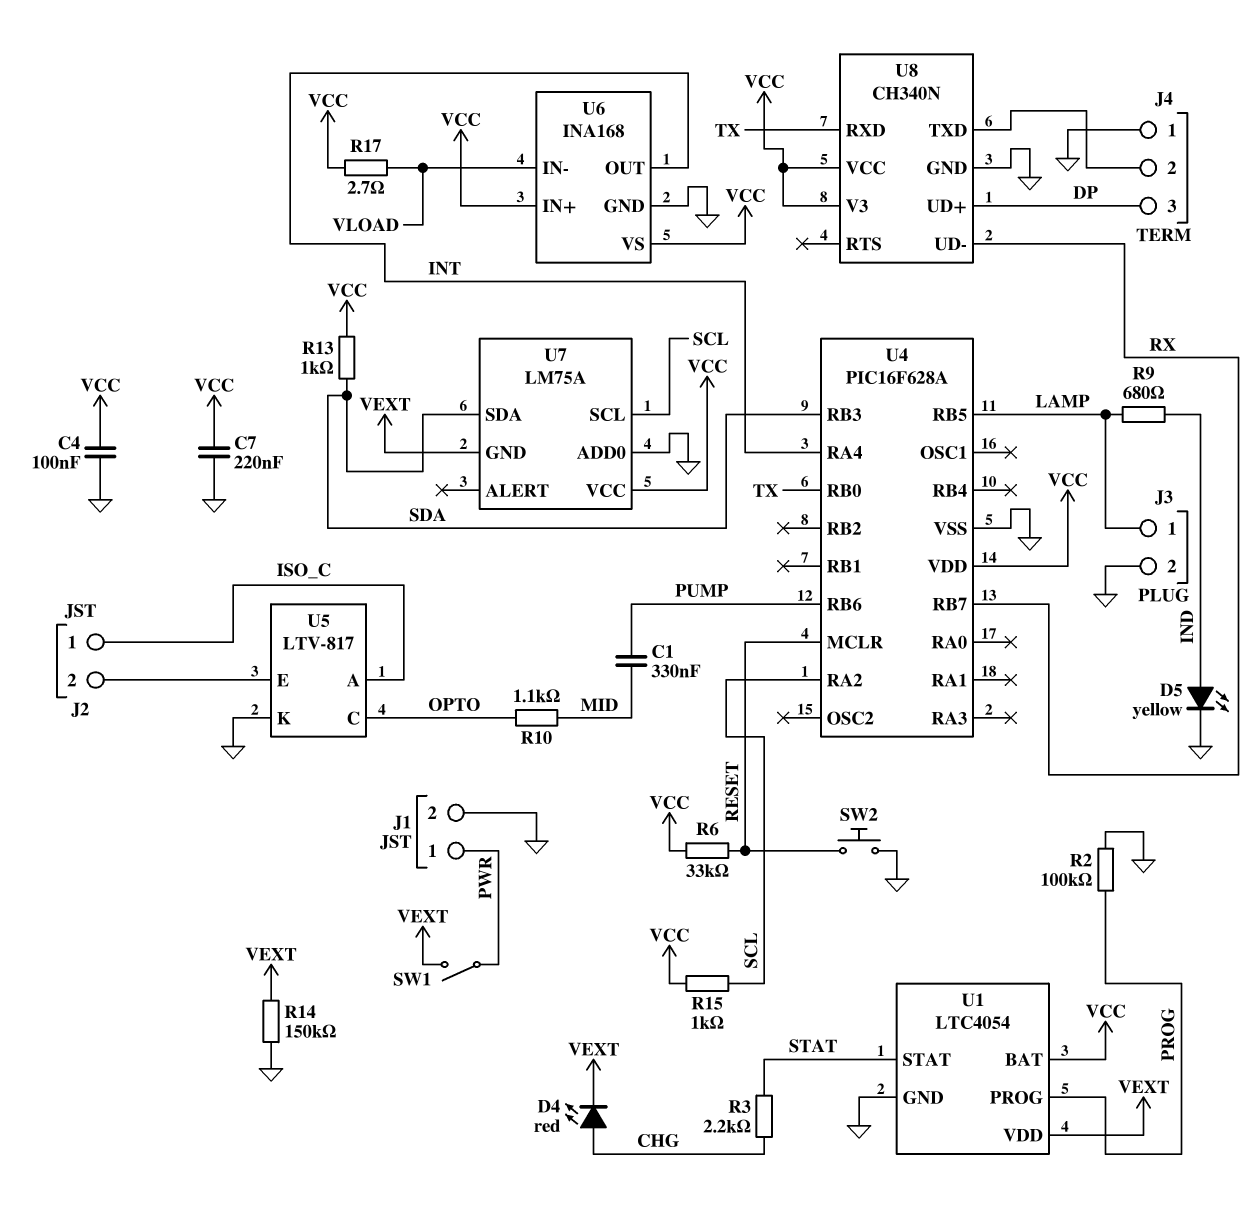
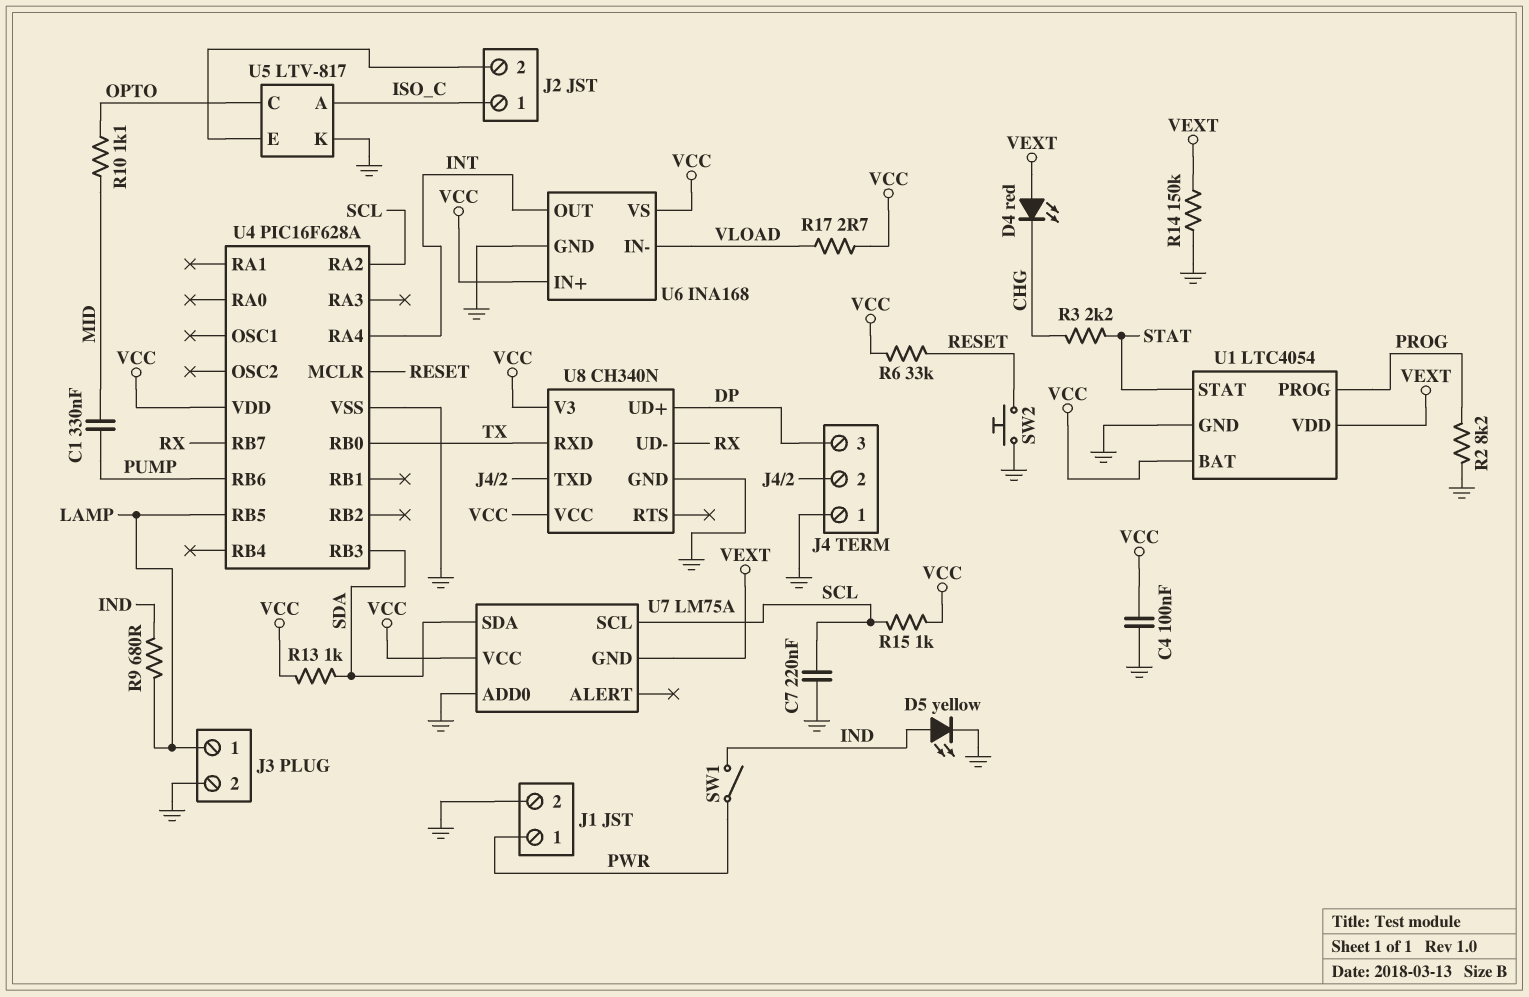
C7: 220nF (GND, VCC) -> 220nF (GND, SCL)
D4: LED red (A CHG, K VEXT) -> LED red (A VEXT, K CHG)
R2: 100k (GND, PROG) -> 8.2k (GND, PROG)
SW1: switch (PWR, VEXT) -> switch (IND, PWR)

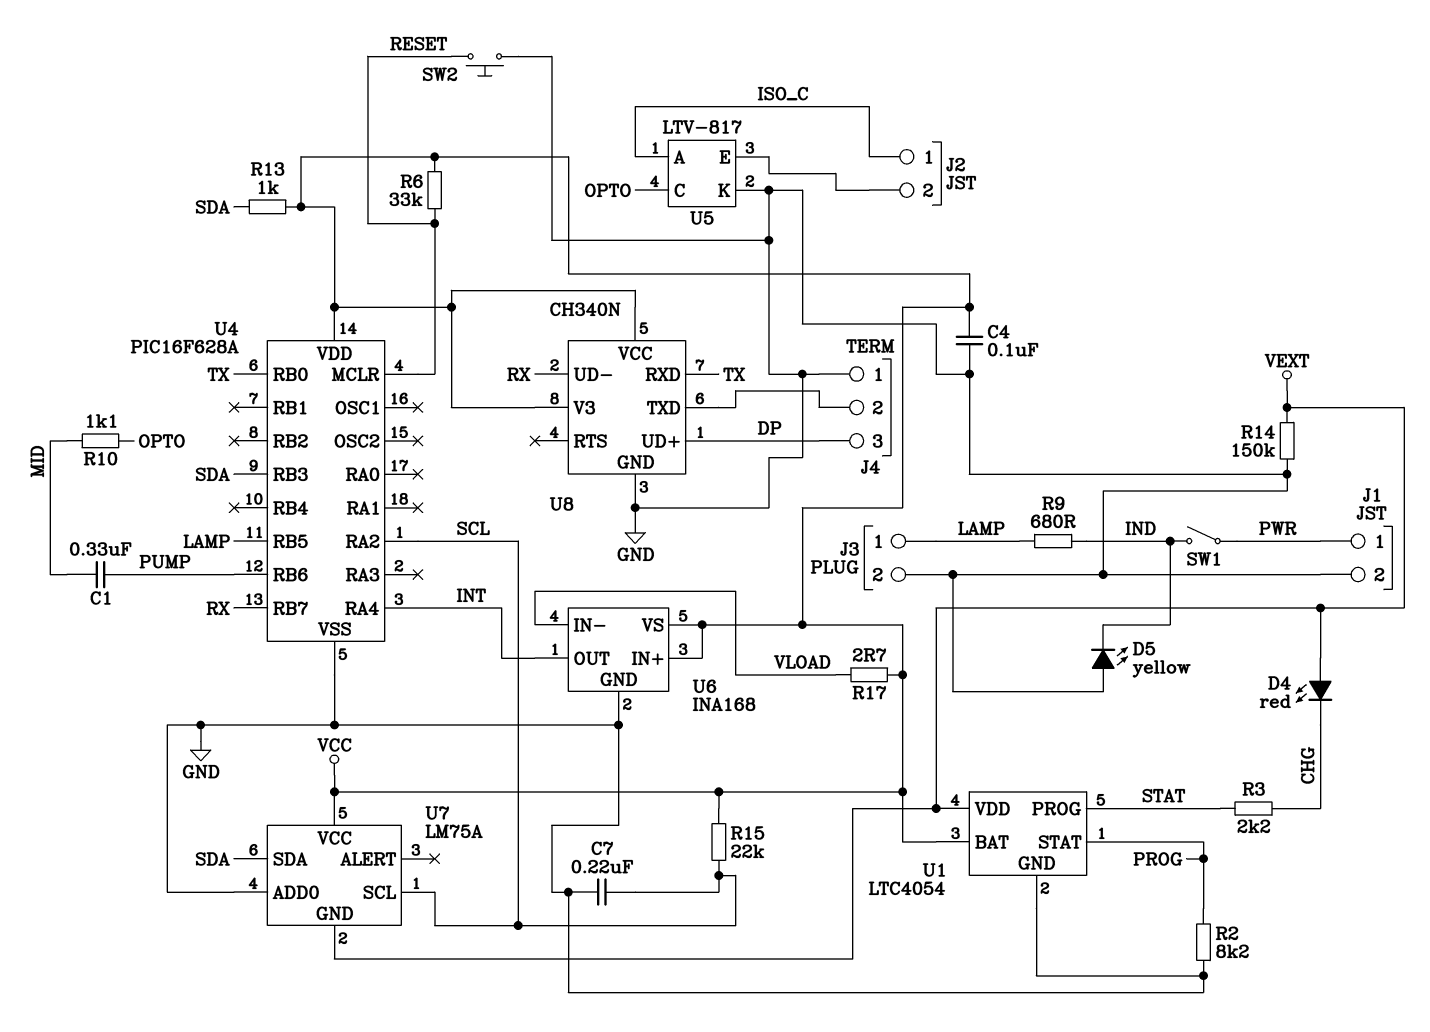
D5: LED yellow (A IND, K GND) -> LED yellow (A GND, K IND)
R15: 1k (SCL, VCC) -> 22k (SCL, VCC)
U1 pin PROG: PROG -> STAT
U1 pin STAT: STAT -> PROG

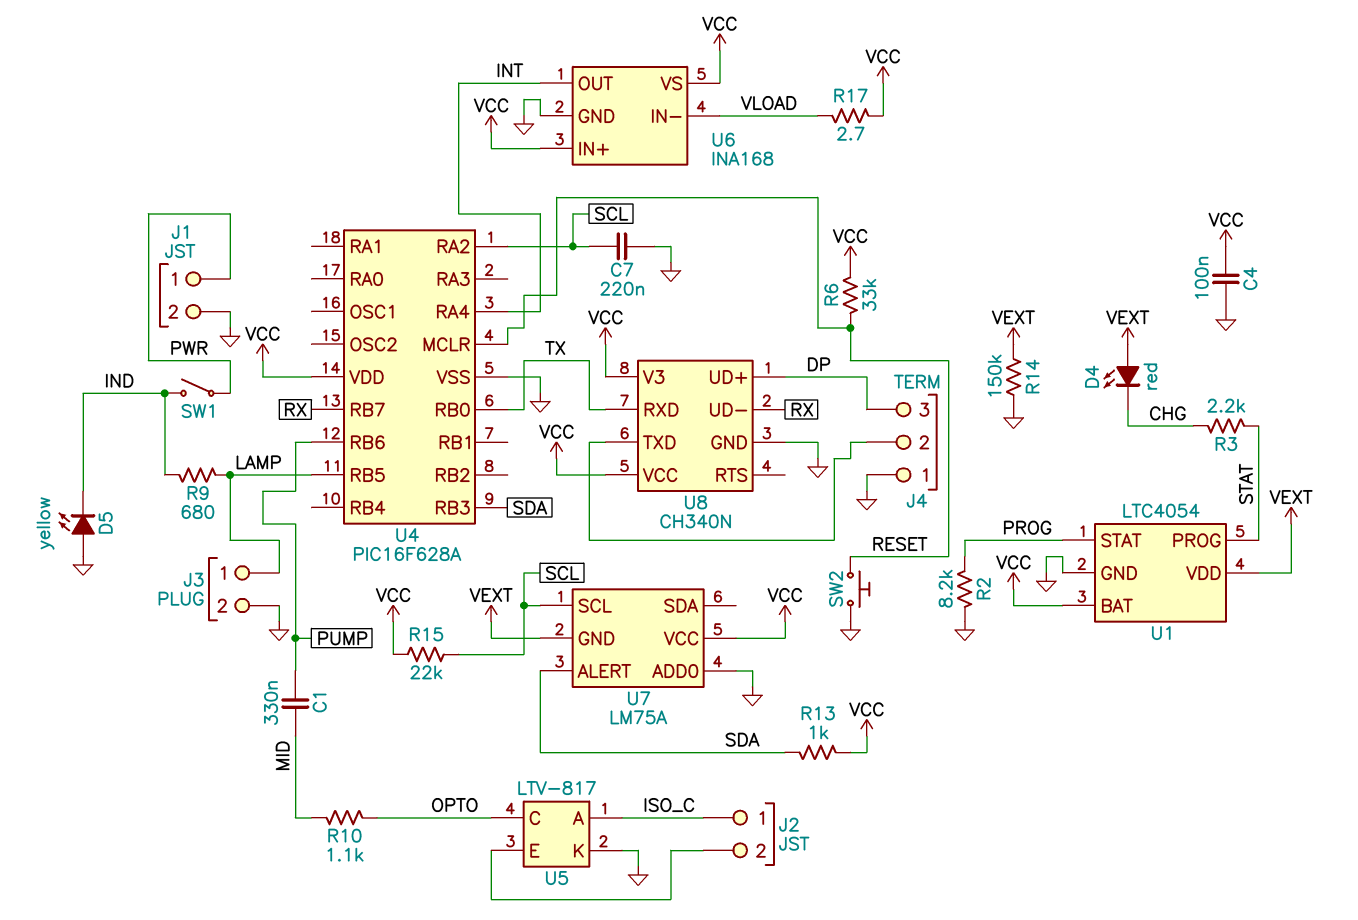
U7 pin ALERT: none -> SDA
U7 pin SDA: SDA -> none

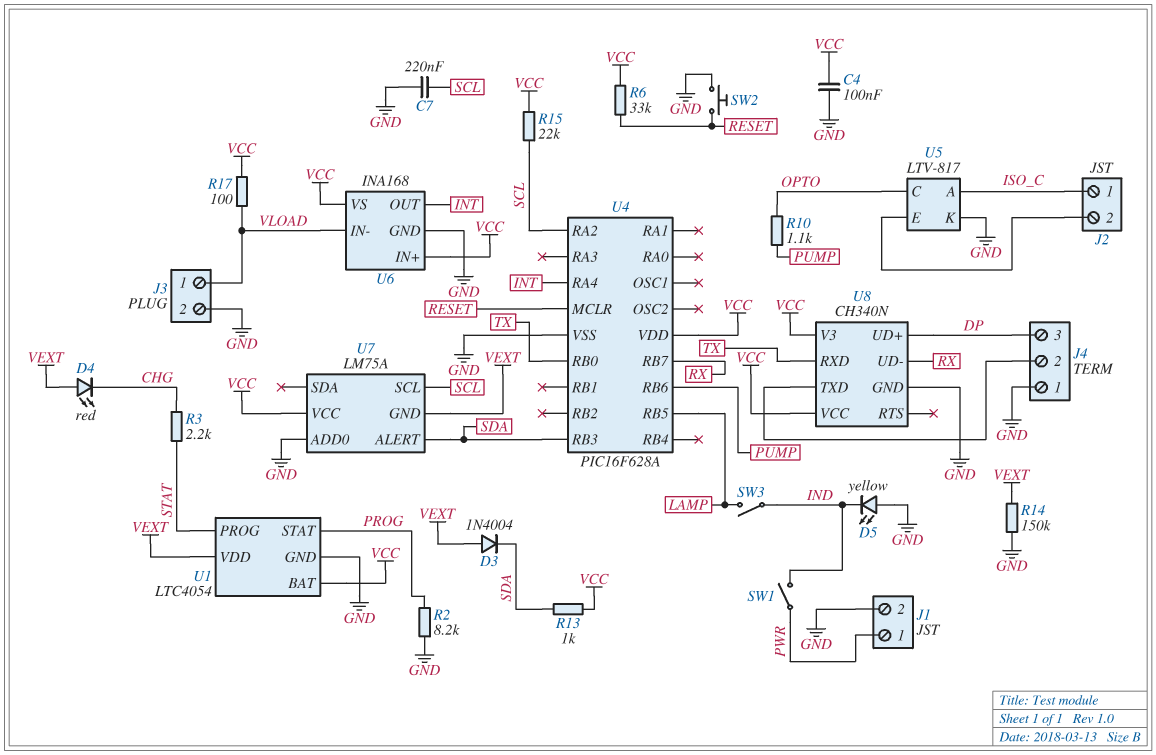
C1: 330nF (MID, PUMP) -> none
D3: none -> diode 1N4004 (A VEXT, K SDA)
J3 pin 1: LAMP -> VLOAD
R9: 680 (IND, LAMP) -> none
R10: 1.1k (MID, OPTO) -> 1.1k (OPTO, PUMP)
R17: 2.7 (VCC, VLOAD) -> 100 (VCC, VLOAD)
SW3: none -> switch (IND, LAMP)

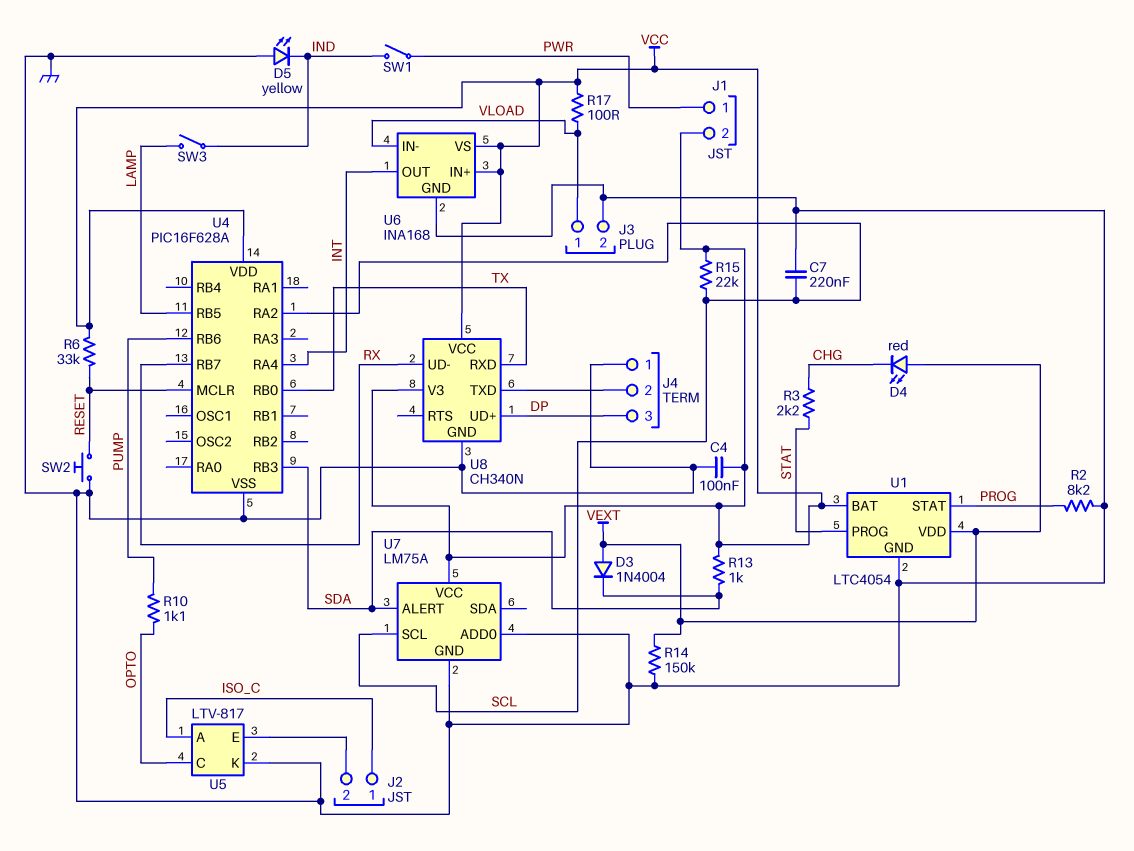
J1 pin 2: GND -> VCC
U7 pin GND: VEXT -> GND

